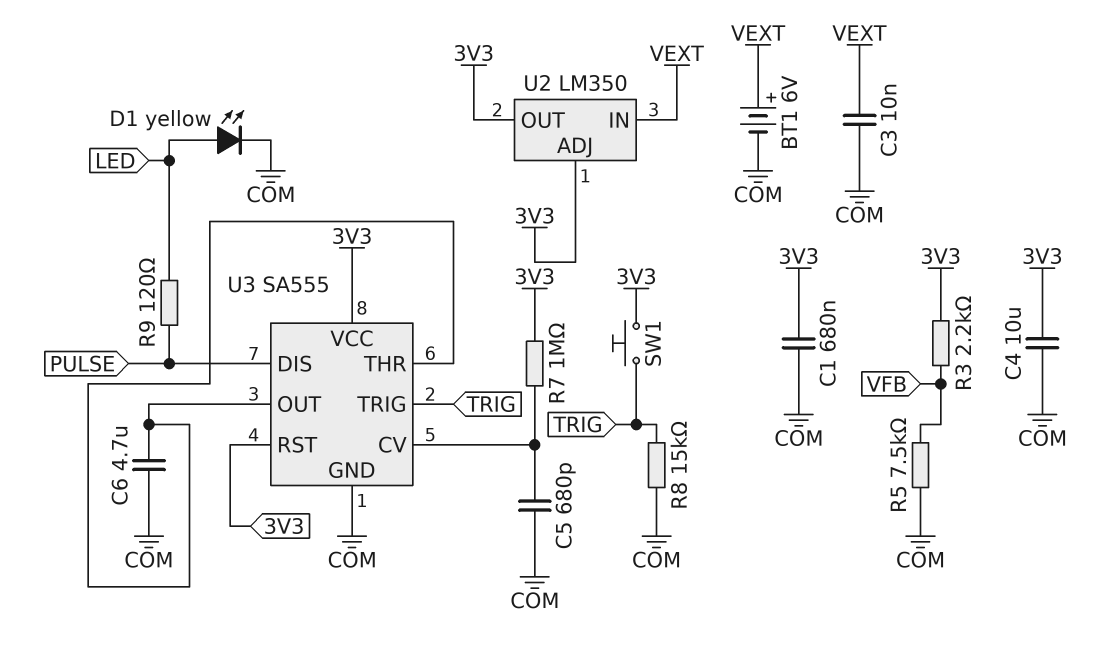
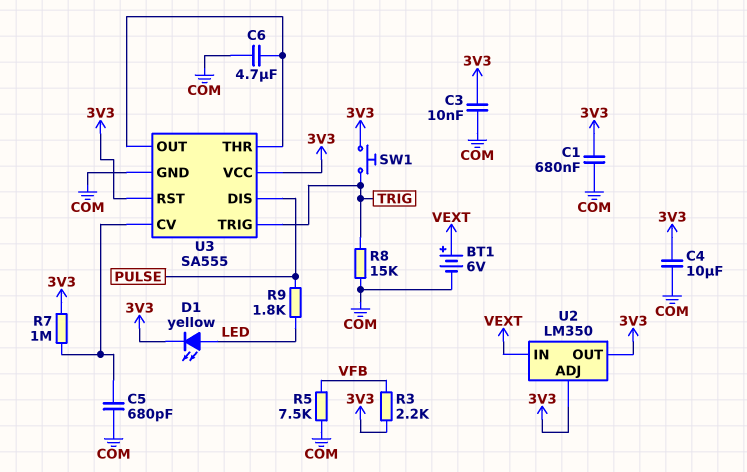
C3: 10nF (COM, VEXT) -> 10nF (3V3, COM)
D1: LED yellow (A LED, K COM) -> LED yellow (A LED, K 3V3)
R9: 120 (LED, PULSE) -> 1.8k (LED, PULSE)

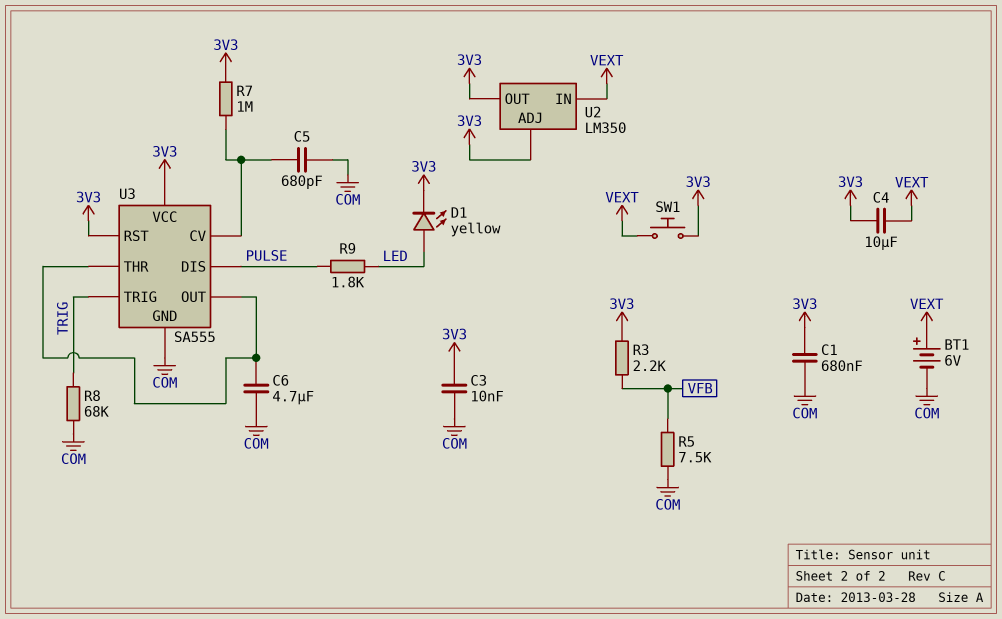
C4: 10uF (3V3, COM) -> 10uF (3V3, VEXT)
R8: 15k (COM, TRIG) -> 68k (COM, TRIG)
SW1: button (3V3, TRIG) -> button (3V3, VEXT)

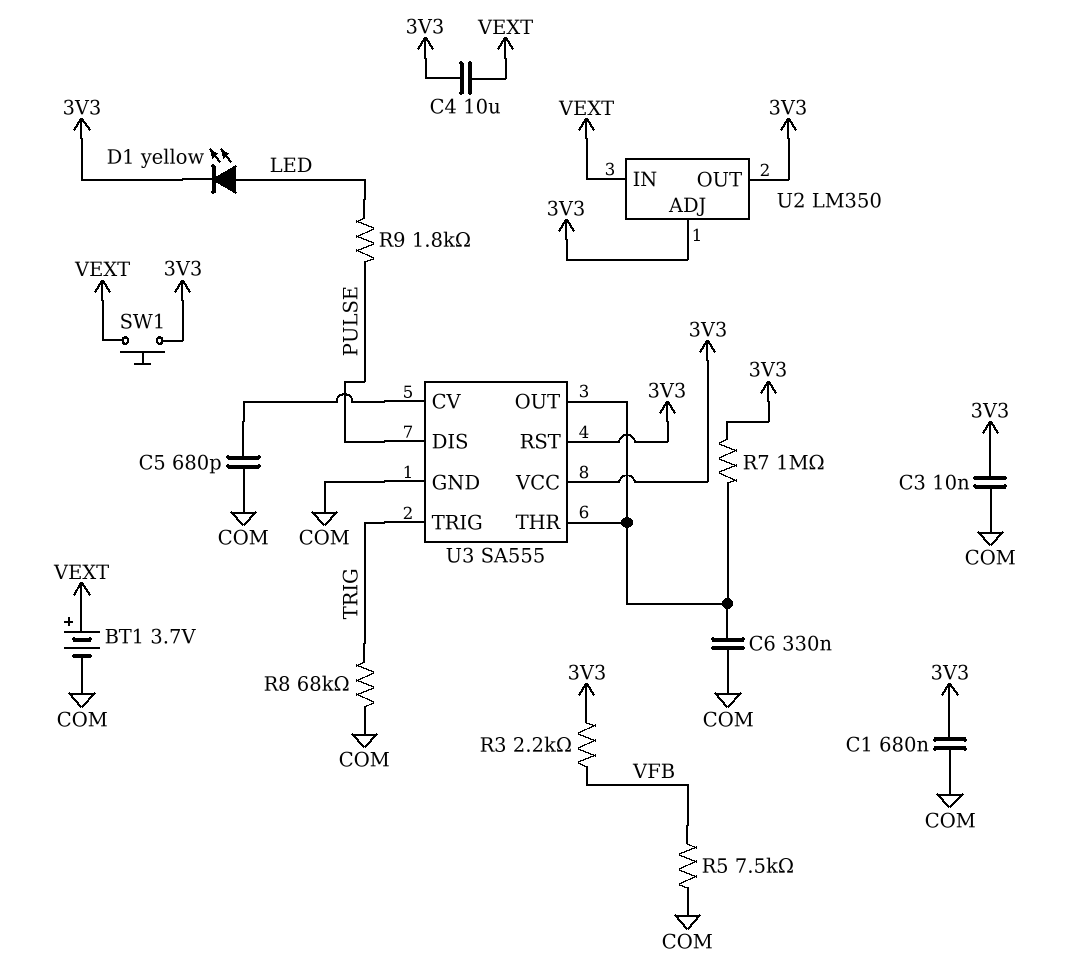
BT1: 6V (plus VEXT, minus COM) -> 3.7V (plus VEXT, minus COM)
C6: 4.7uF (COM, U3/OUT) -> 330nF (COM, U3/OUT)
R7: 1M (3V3, U3/CV) -> 1M (3V3, U3/OUT)

